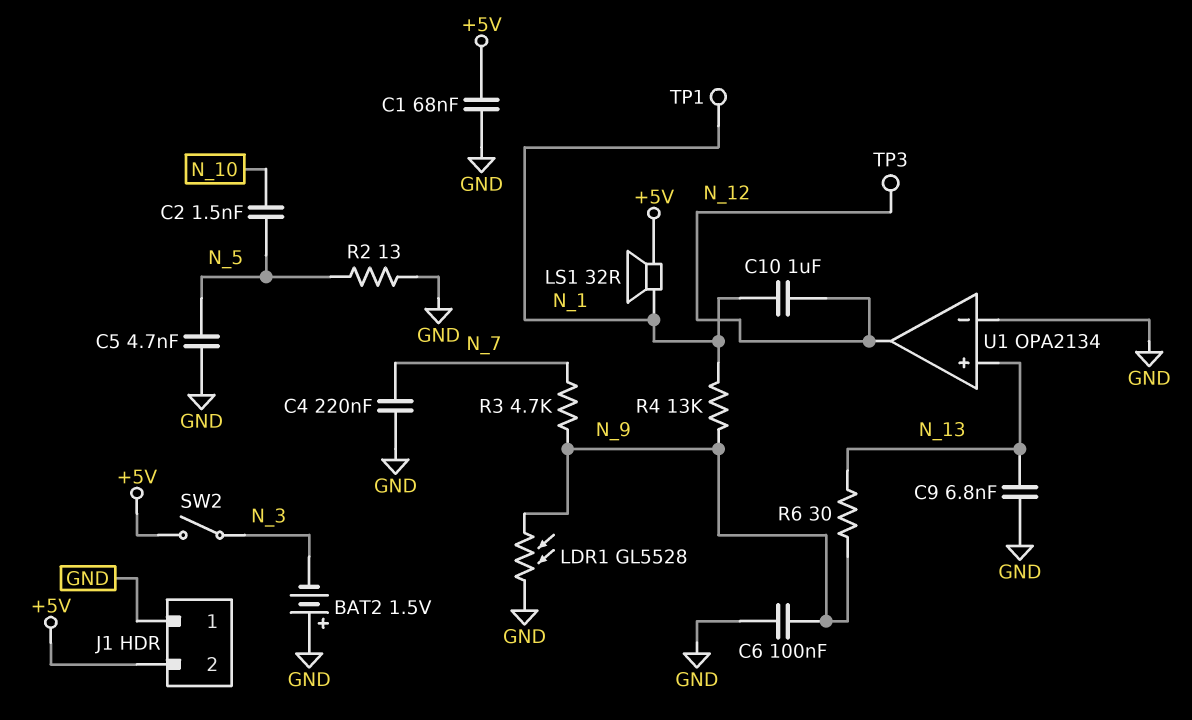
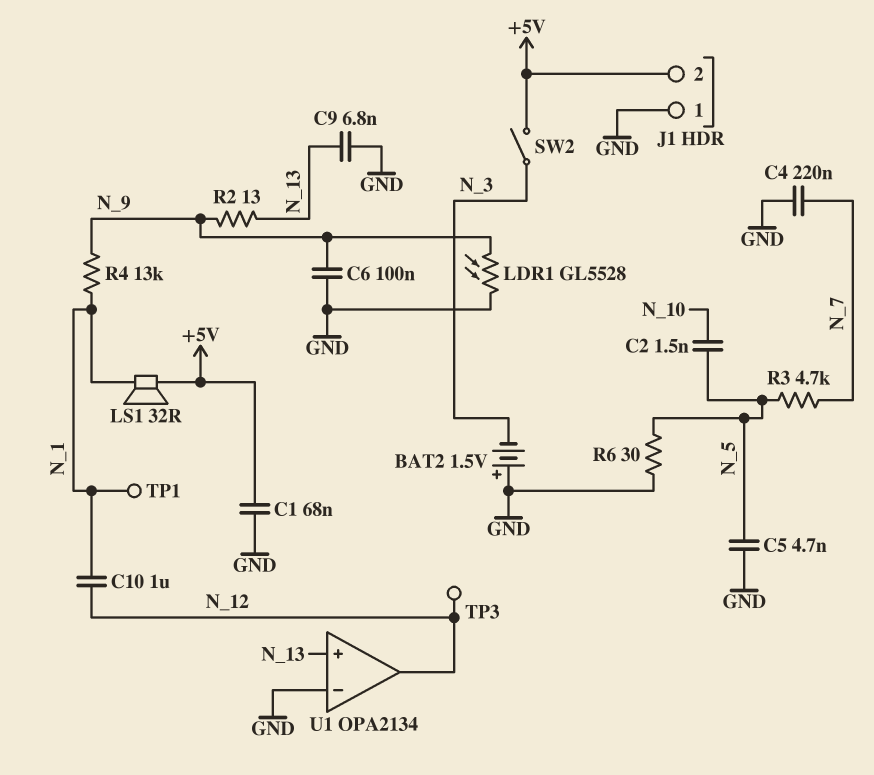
R2: 13 (GND, N_5) -> 13 (N_9, N_13)
R3: 4.7k (N_7, N_9) -> 4.7k (N_5, N_7)
R6: 30 (N_9, N_13) -> 30 (GND, N_5)

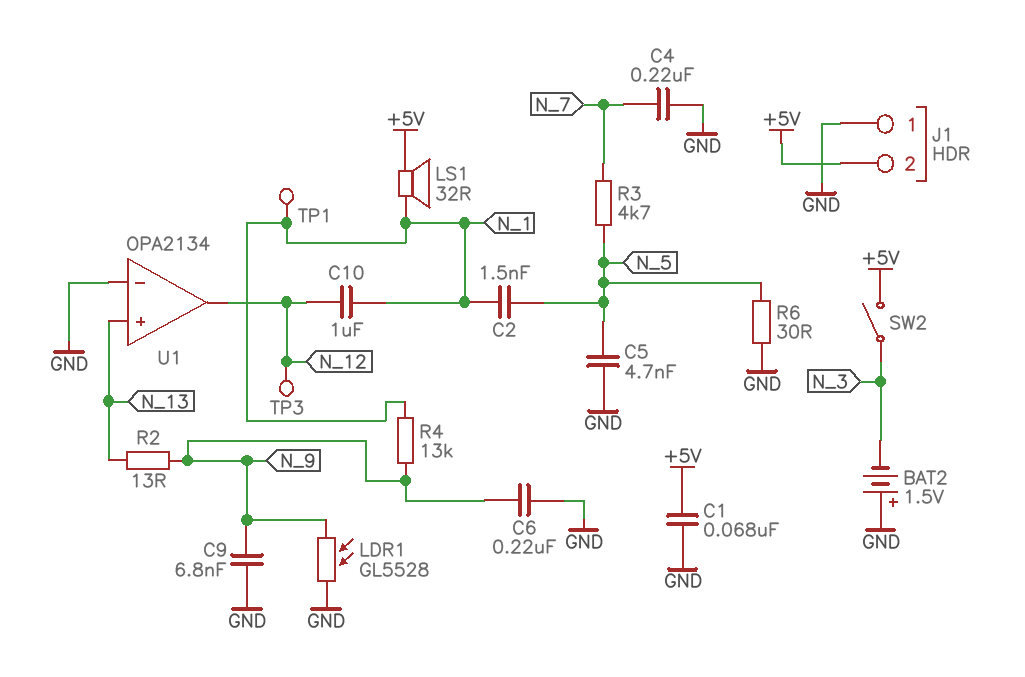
C2: 1.5nF (N_5, N_10) -> 1.5nF (N_1, N_5)
C6: 100nF (GND, N_9) -> 220nF (GND, N_9)
C9: 6.8nF (GND, N_13) -> 6.8nF (GND, N_9)

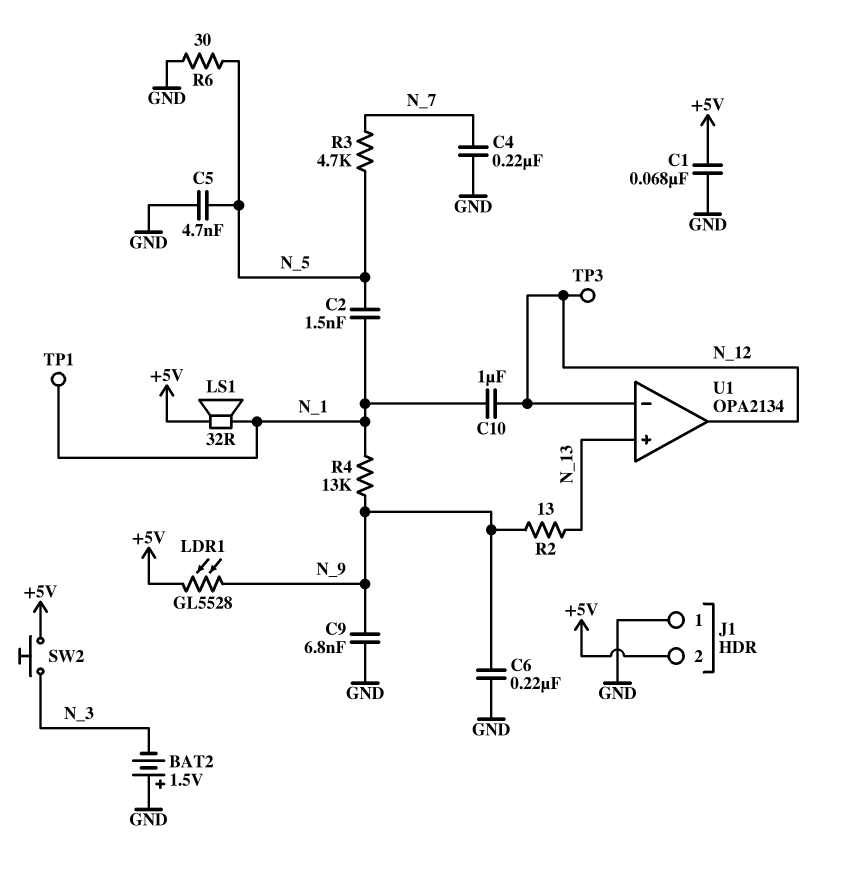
LDR1: GL5528 (GND, N_9) -> GL5528 (+5V, N_9)
SW2: switch (+5V, N_3) -> button (+5V, N_3)
U1 pin in-: GND -> N_12

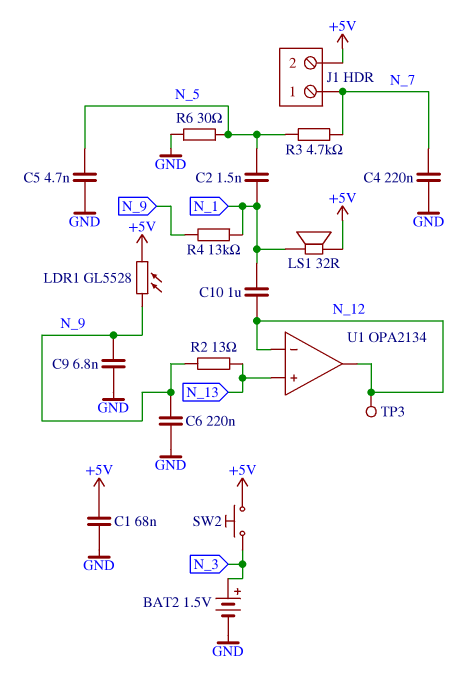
BAT2: 1.5V (plus GND, minus N_3) -> 1.5V (plus N_3, minus GND)
J1 pin 1: GND -> N_7
TP1: test point (N_1) -> none

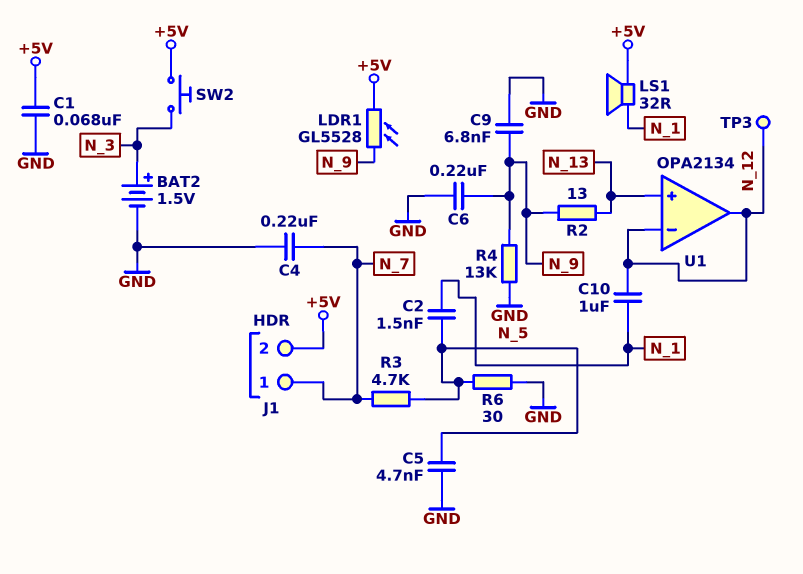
R4: 13k (N_1, N_9) -> 13k (GND, N_9)

